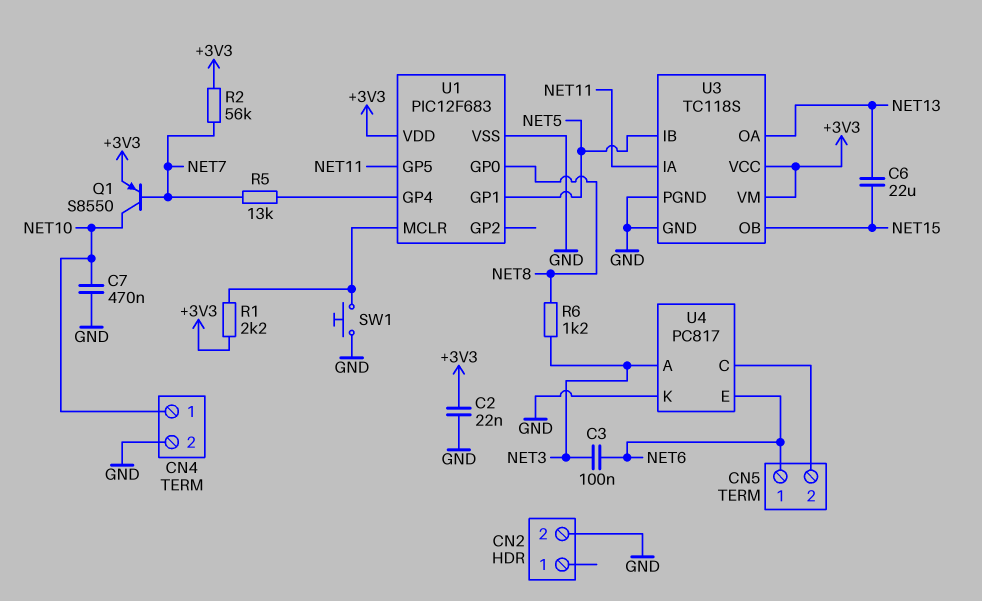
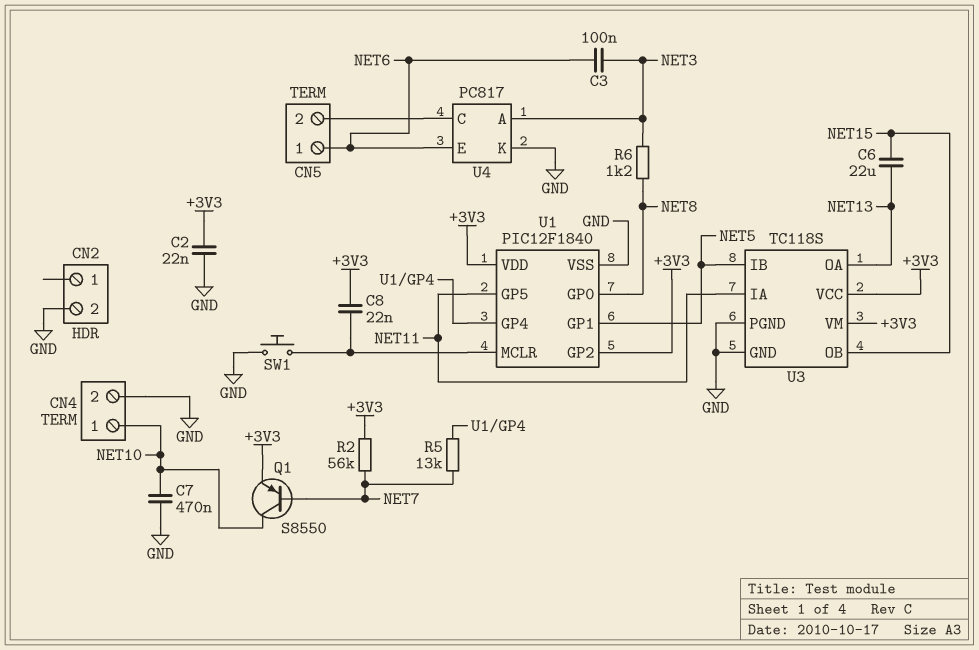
C8: none -> 22nF (+3V3, U1/MCLR)
R1: 2.2k (+3V3, U1/MCLR) -> none
U1: PIC12F683 -> PIC12F1840
U1 pin GP2: none -> +3V3

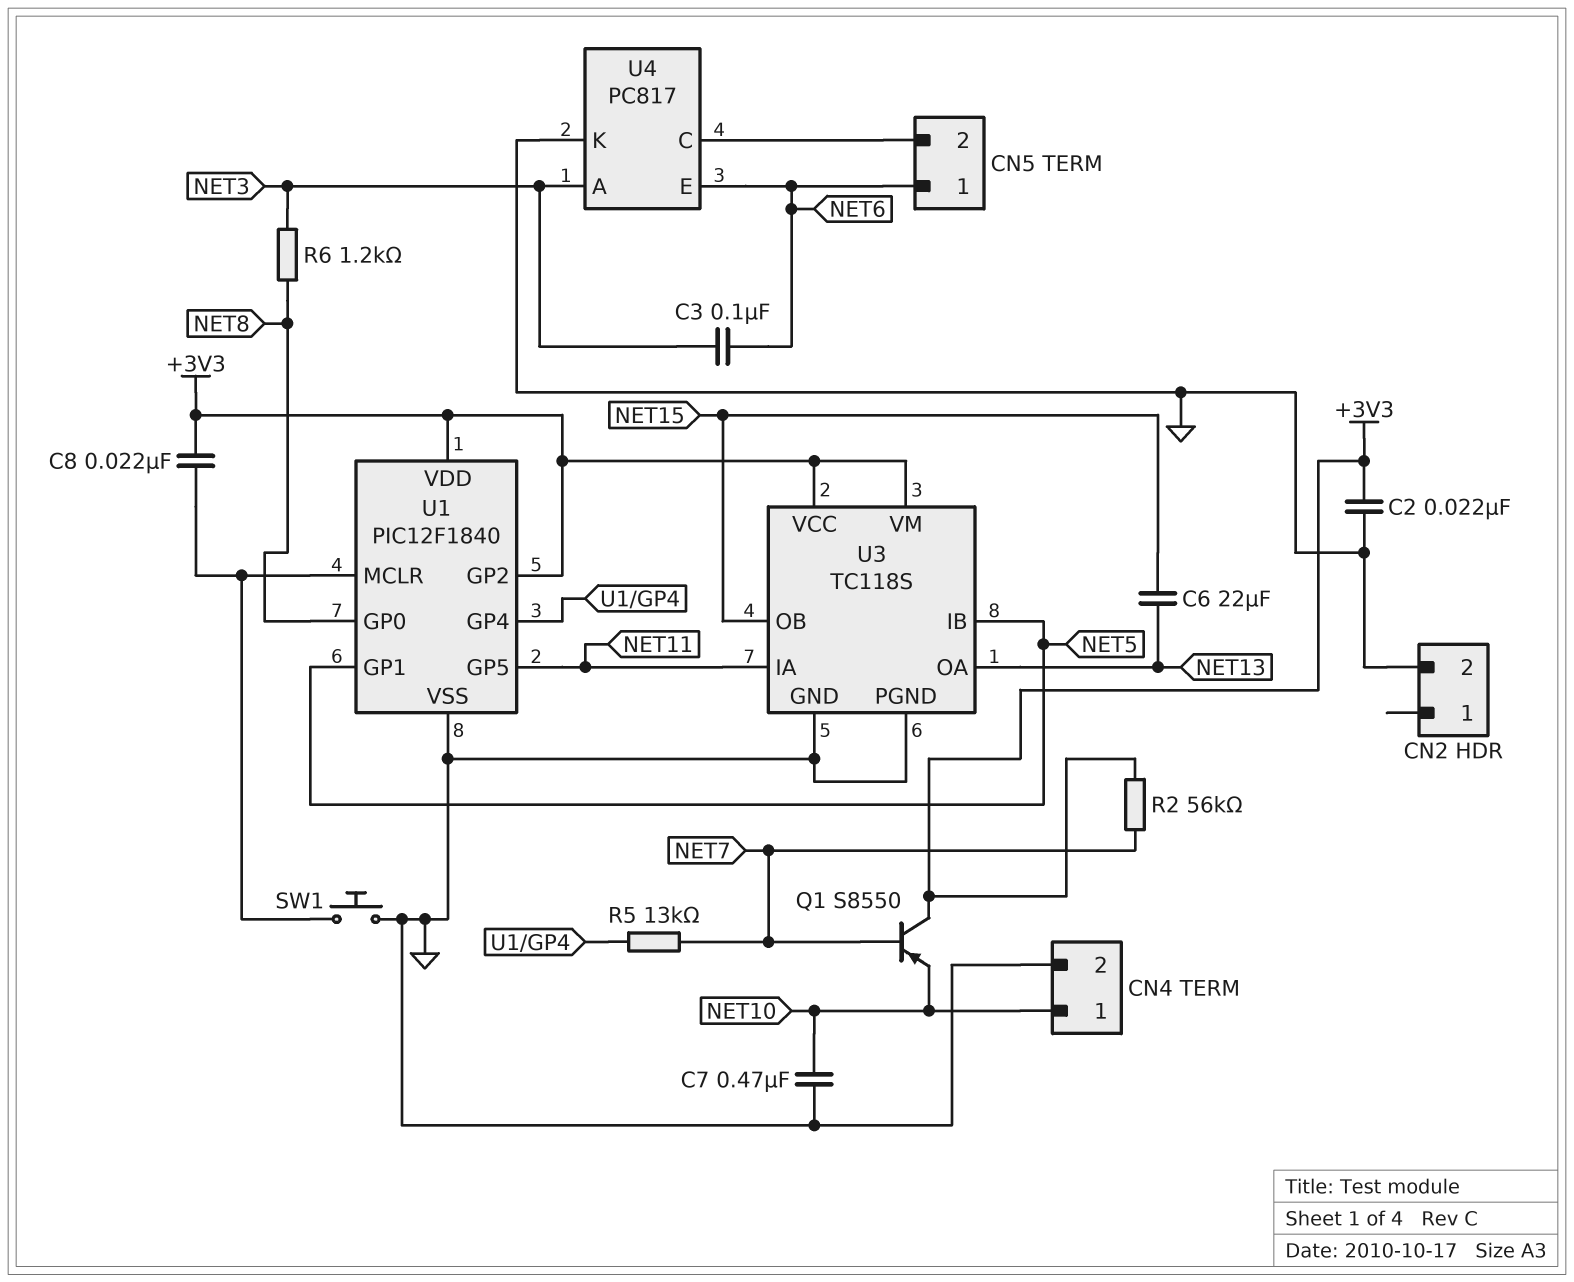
Q1: PNP S8550 (B NET7, C NET10, E +3V3) -> PNP S8550 (B NET7, C +3V3, E NET10)

